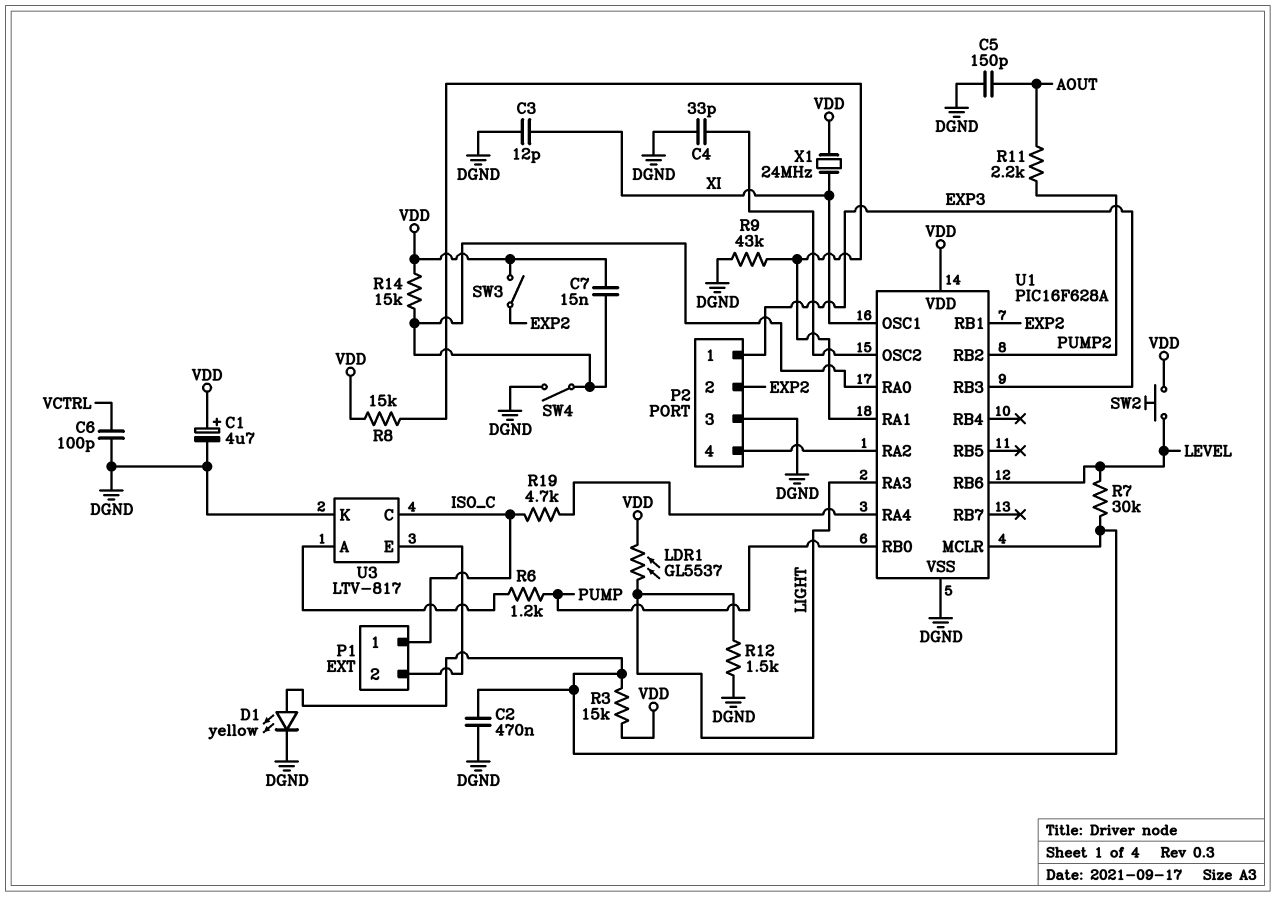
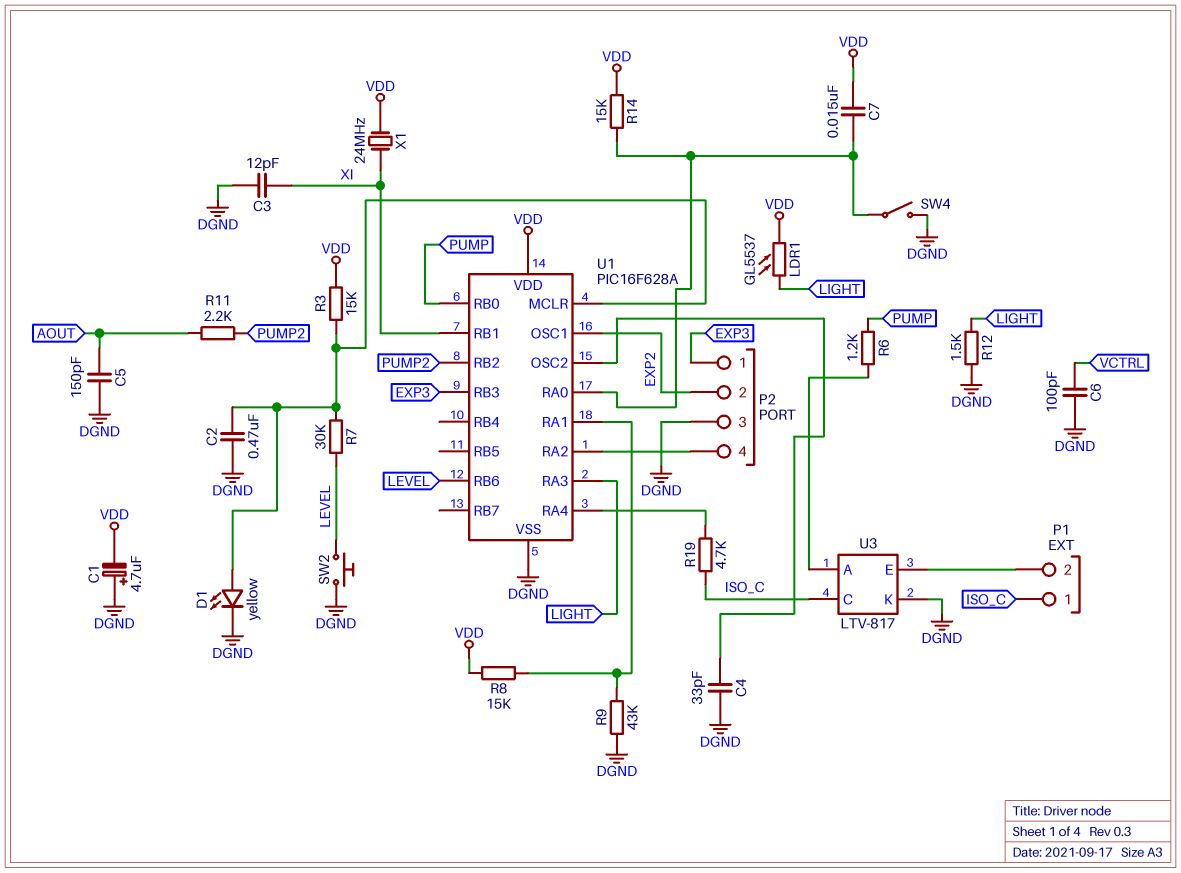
C1: 4.7uF (plus VDD, minus DGND) -> 4.7uF (plus DGND, minus VDD)
SW2: button (LEVEL, VDD) -> button (DGND, LEVEL)
SW3: switch (EXP2, VDD) -> none
U1 pin OSC1: XI -> EXP2
U1 pin RB1: EXP2 -> XI

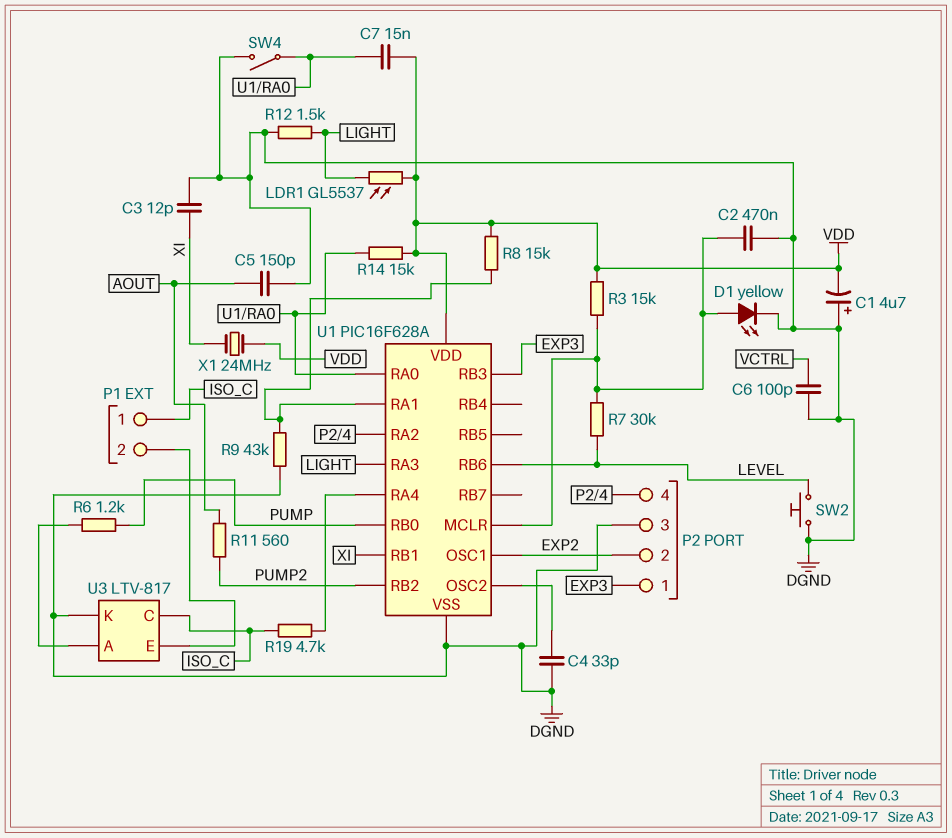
R11: 2.2k (AOUT, PUMP2) -> 560 (AOUT, PUMP2)

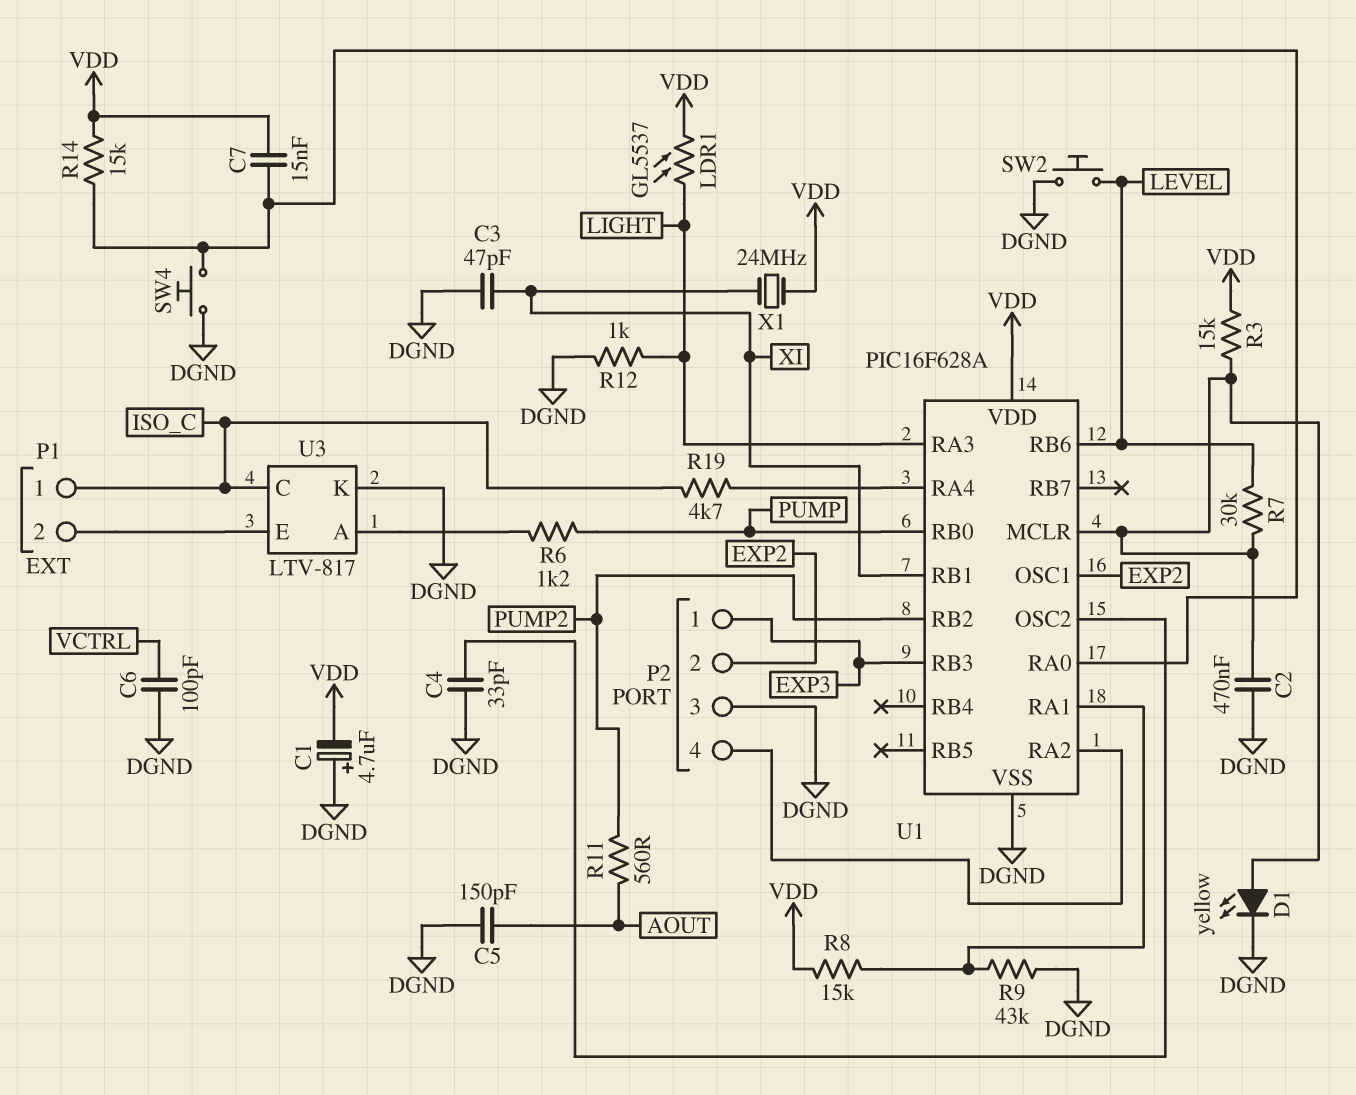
C3: 12pF (DGND, XI) -> 47pF (DGND, XI)
R12: 1.5k (DGND, LIGHT) -> 1k (DGND, LIGHT)
SW4: switch (DGND, U1/RA0) -> button (DGND, U1/RA0)

